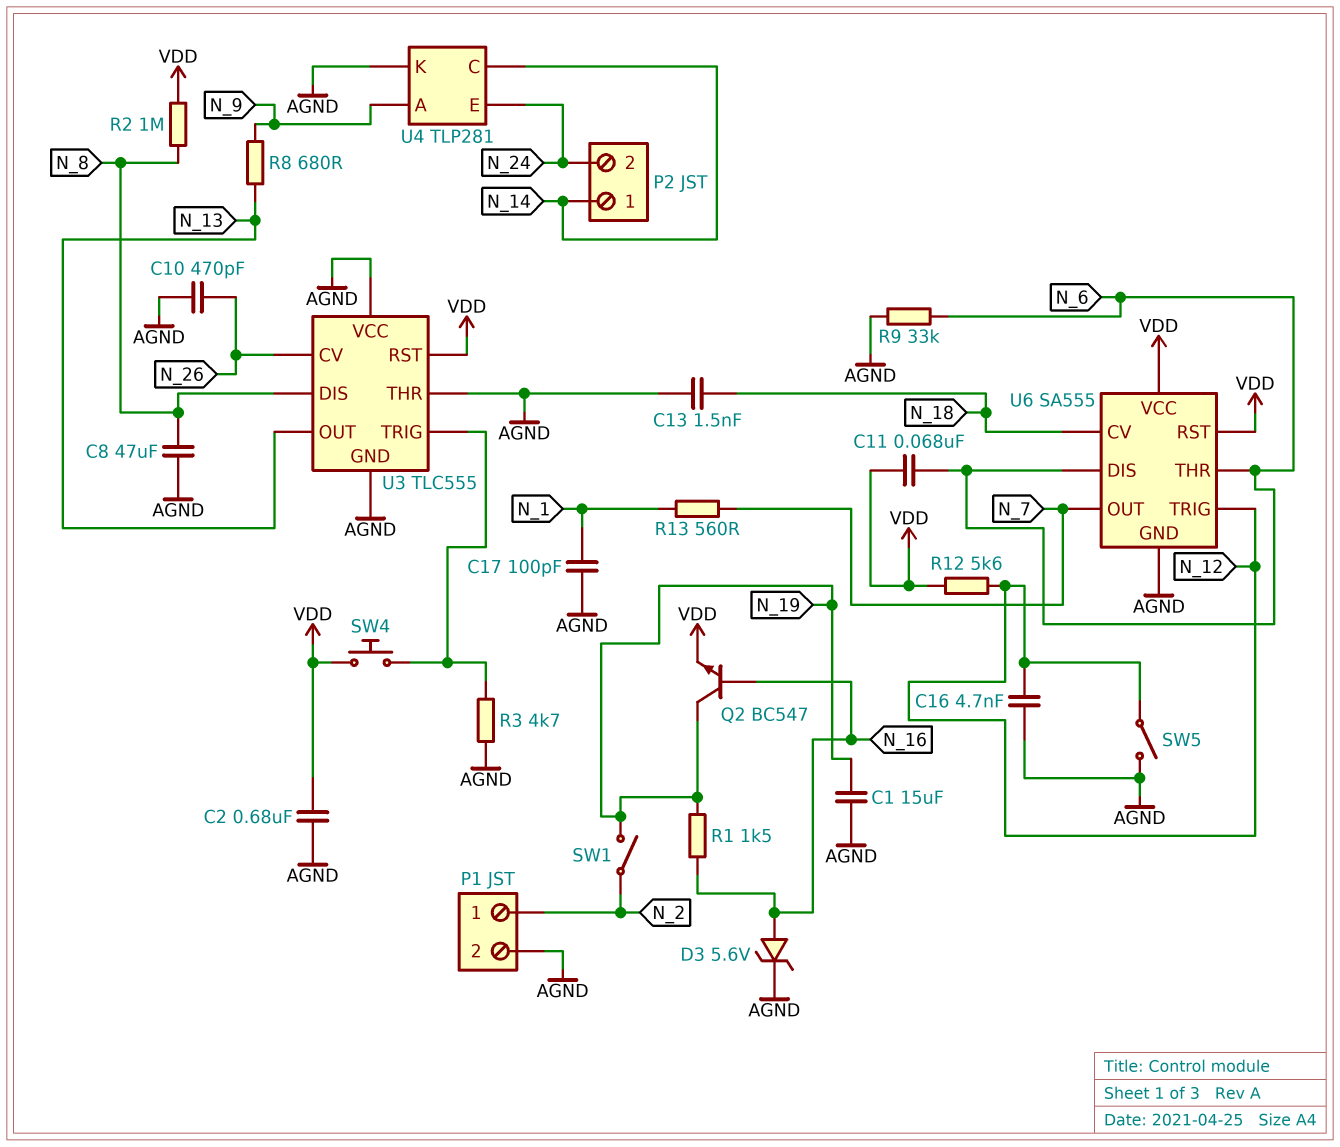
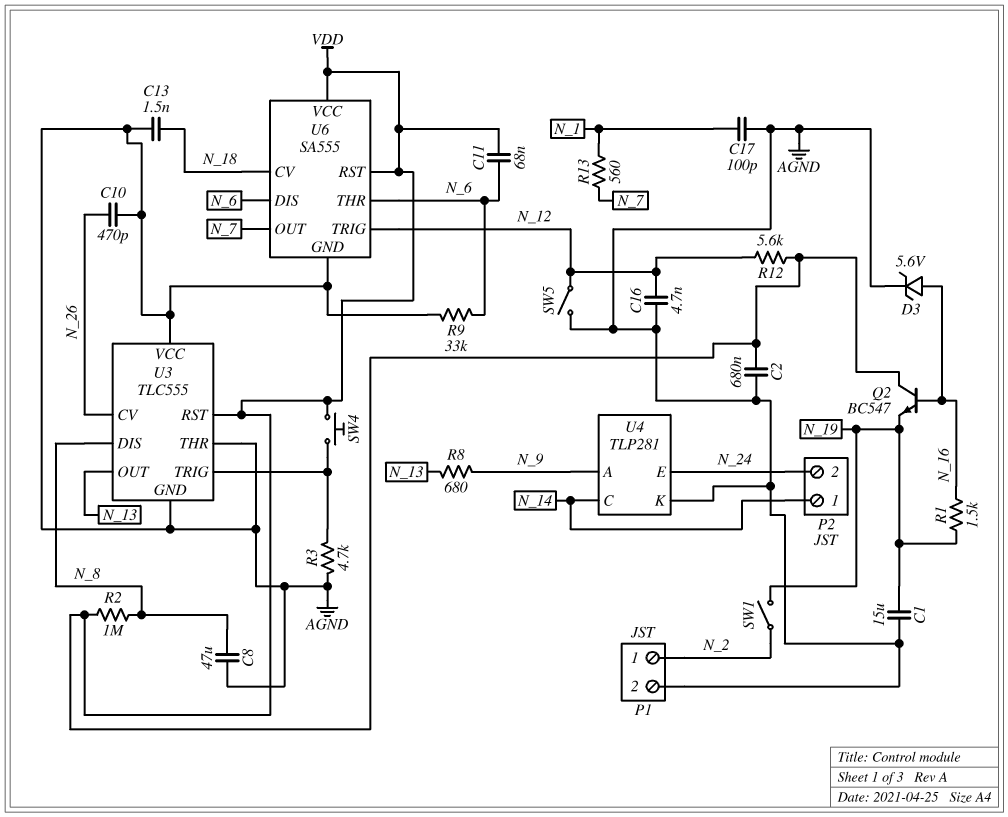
Q2: NPN BC547 (B N_16, C N_19, E VDD) -> NPN BC547 (B N_16, C VDD, E N_19)

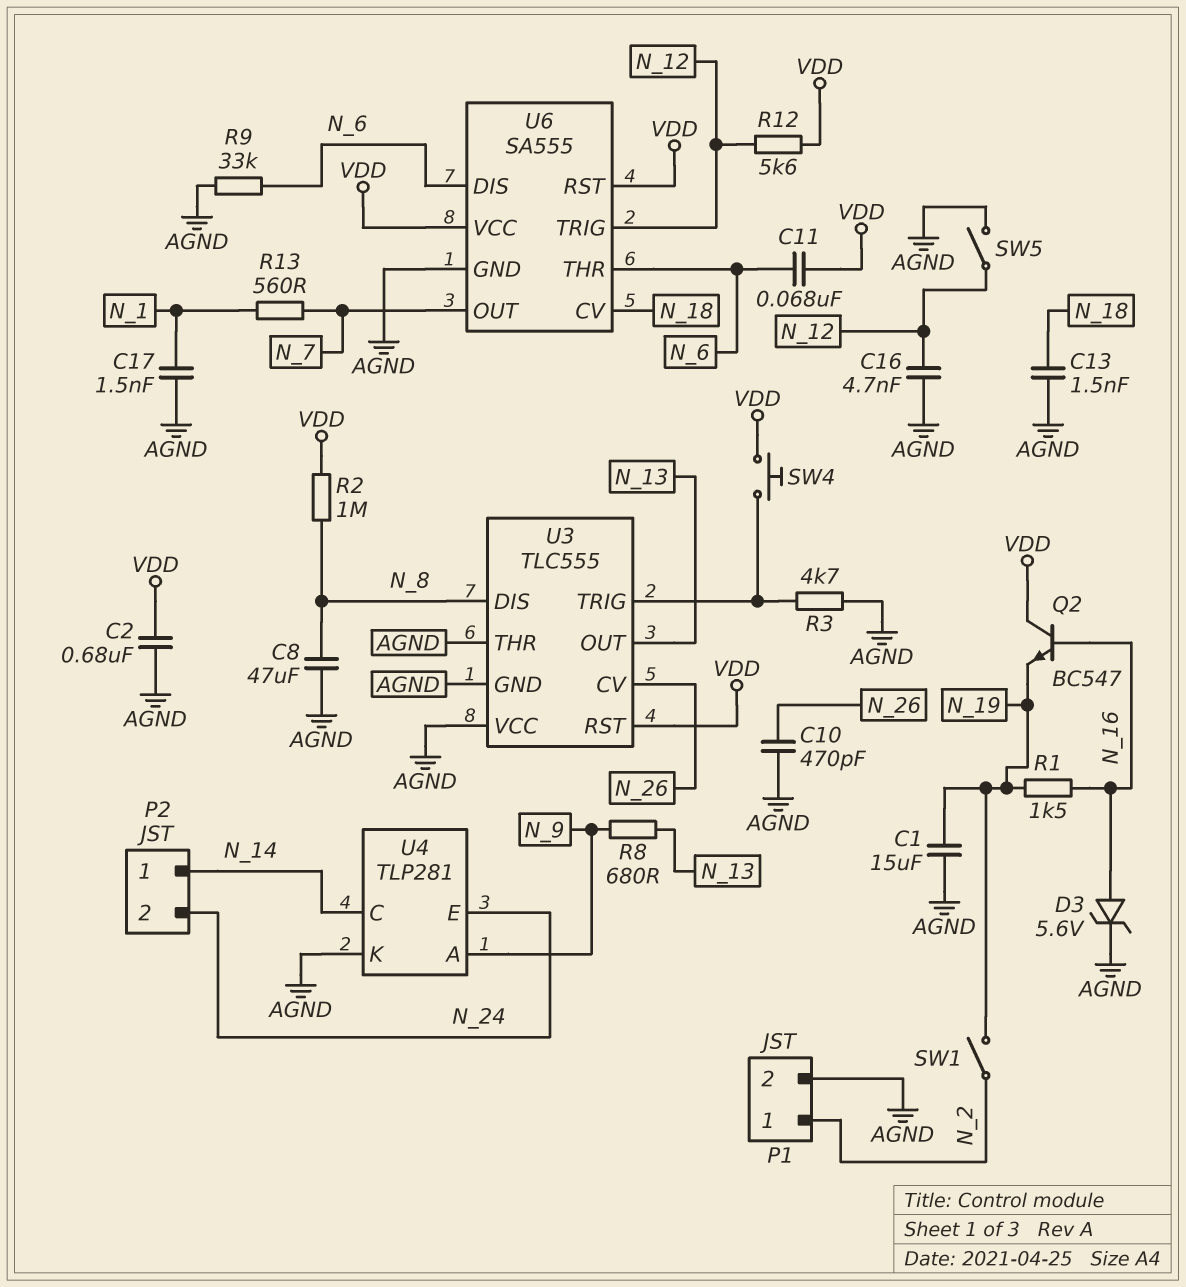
C17: 100pF (AGND, N_1) -> 1.5nF (AGND, N_1)

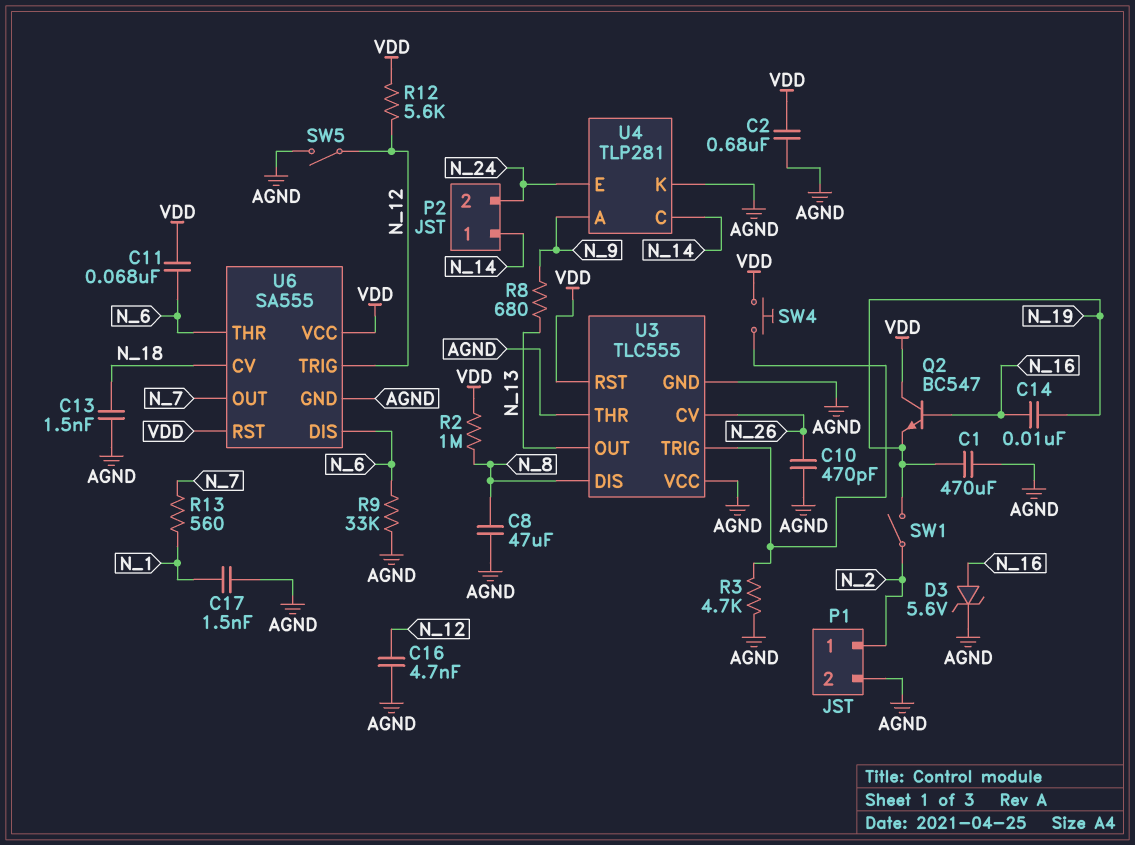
C1: 15uF (AGND, N_19) -> 470uF (AGND, N_19)
C14: none -> 10nF (N_16, N_19)
R1: 1.5k (N_16, N_19) -> none

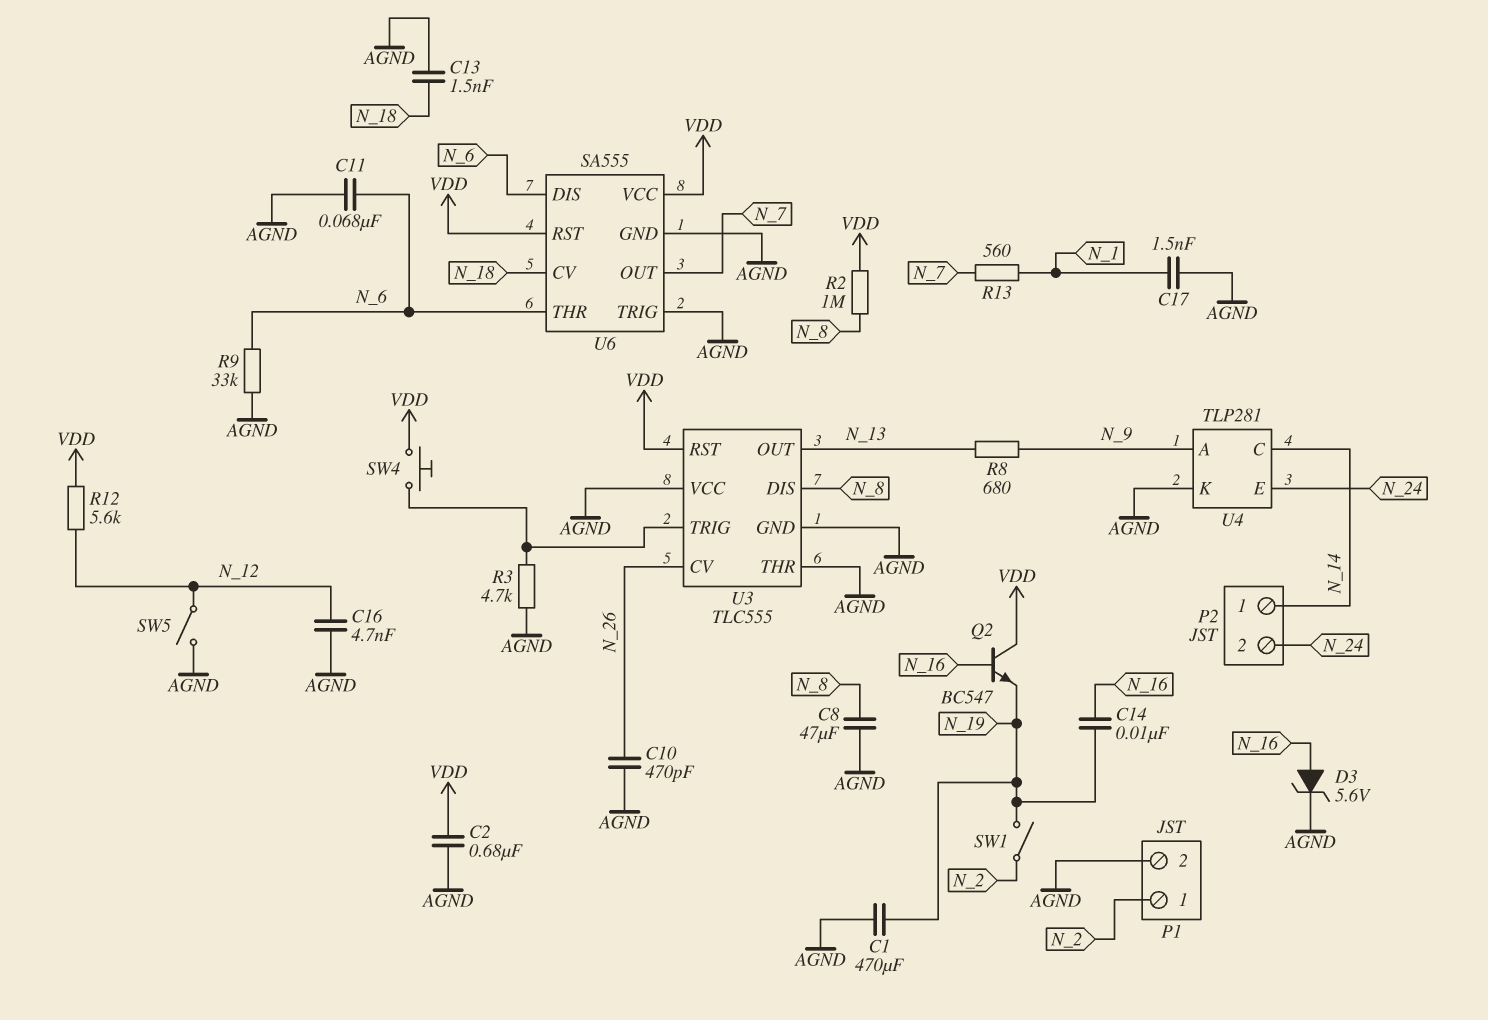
C11: 68nF (N_6, VDD) -> 68nF (AGND, N_6)
U6 pin TRIG: N_12 -> AGND

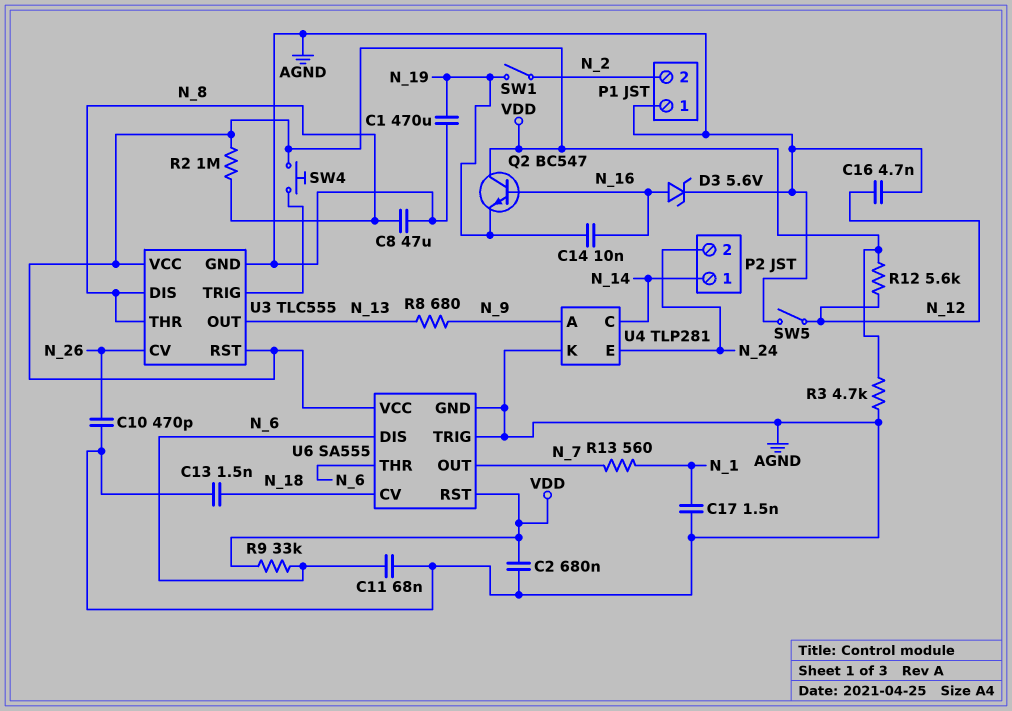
P1 pin 1: N_2 -> AGND
P1 pin 2: AGND -> N_2
R3: 4.7k (AGND, U3/TRIG) -> 4.7k (AGND, VDD)
R9: 33k (AGND, N_6) -> 33k (N_6, VDD)
U3 pin THR: AGND -> N_8
U3 pin VCC: AGND -> VDD

